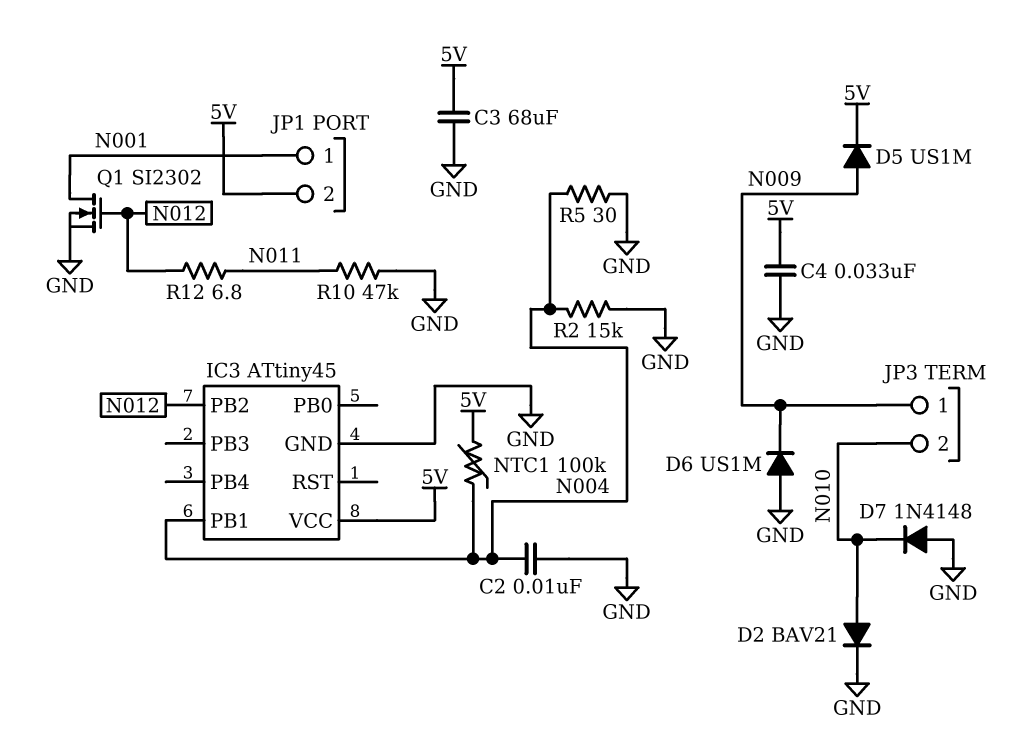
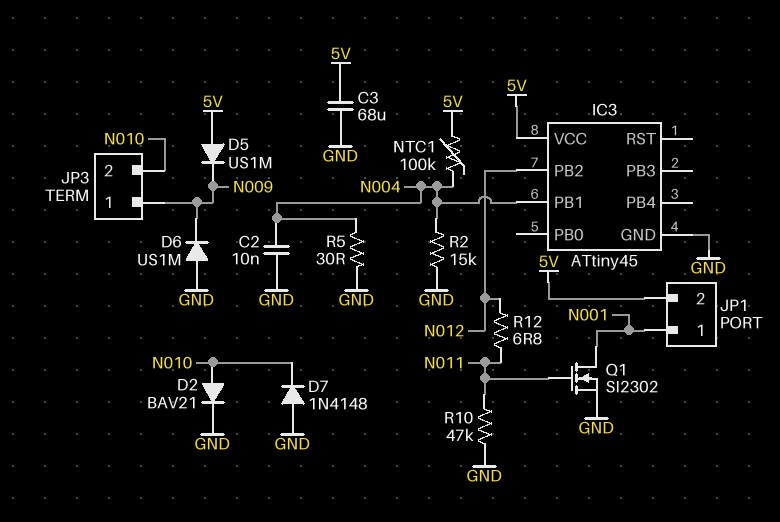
C4: 33nF (5V, GND) -> none
D5: diode US1M (A N009, K 5V) -> diode US1M (A 5V, K N009)
Q1: NMOS SI2302 (G N012, D N001, S GND) -> NMOS SI2302 (G N011, D N001, S GND)

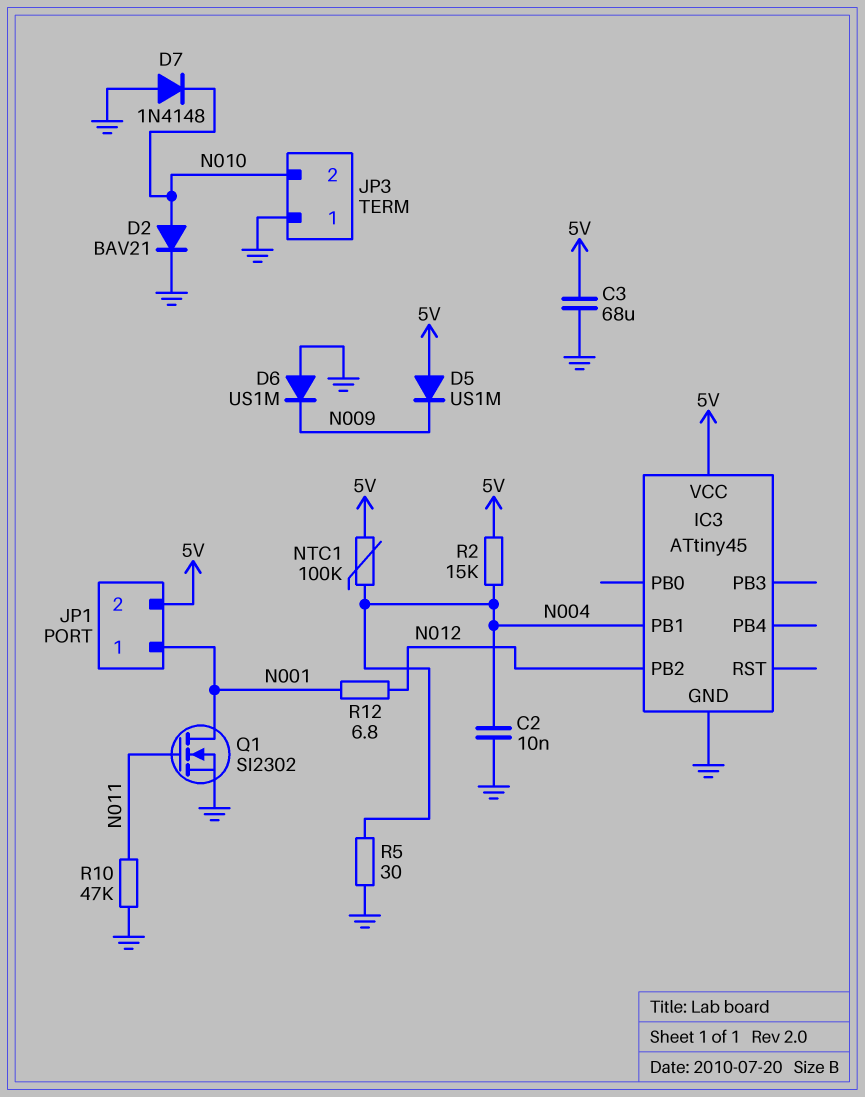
JP3 pin 1: N009 -> GND
R2: 15k (GND, N004) -> 15k (5V, N004)
R12: 6.8 (N011, N012) -> 6.8 (N001, N012)

